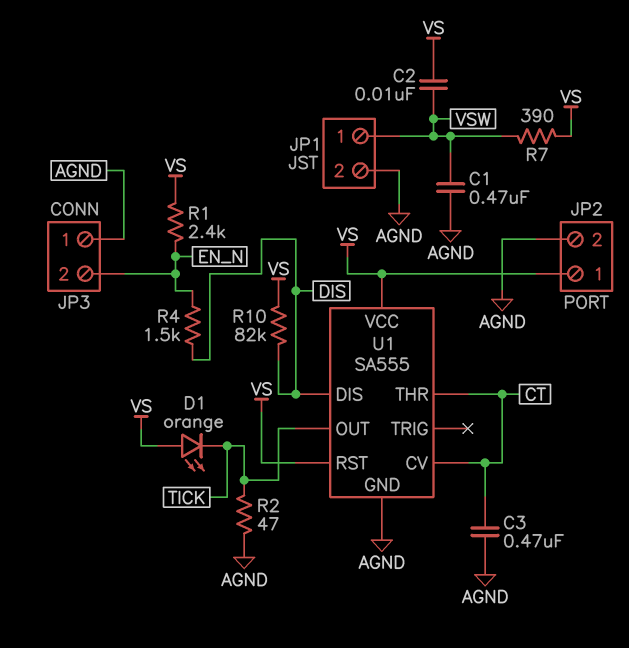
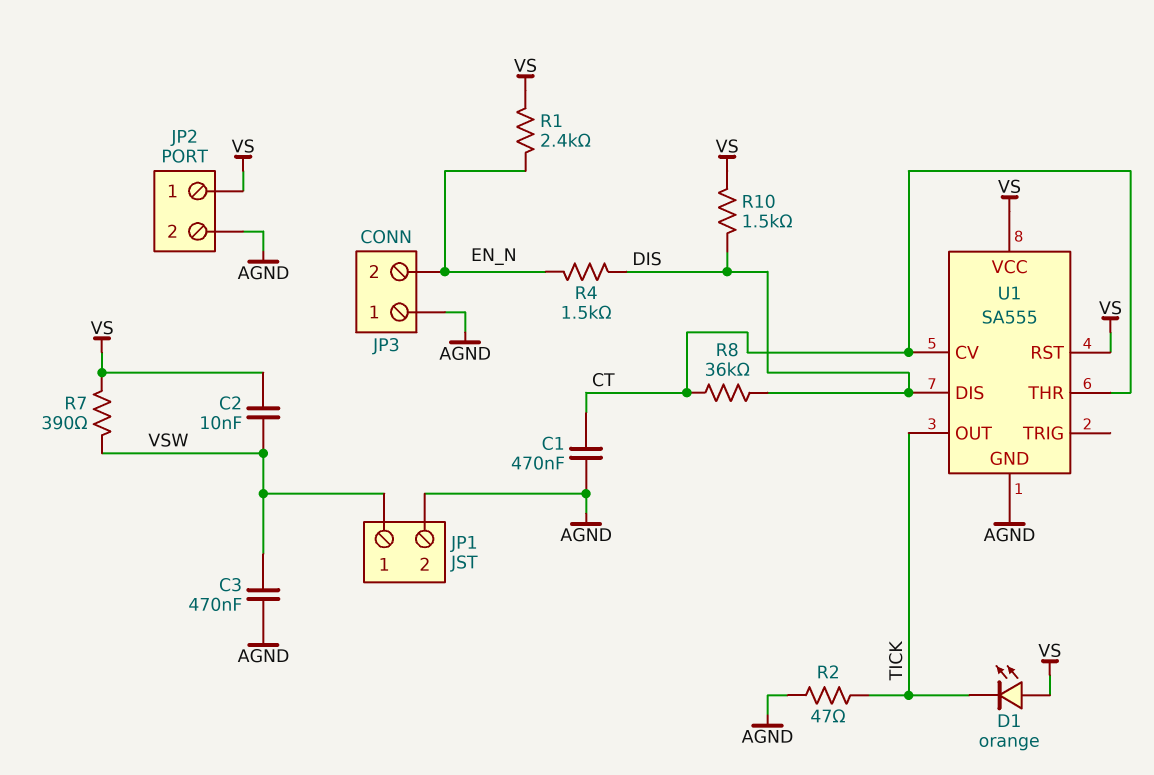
C1: 470nF (AGND, VSW) -> 470nF (AGND, CT)
C3: 470nF (AGND, CT) -> 470nF (AGND, VSW)
R8: none -> 36k (CT, DIS)
R10: 82k (DIS, VS) -> 1.5k (DIS, VS)

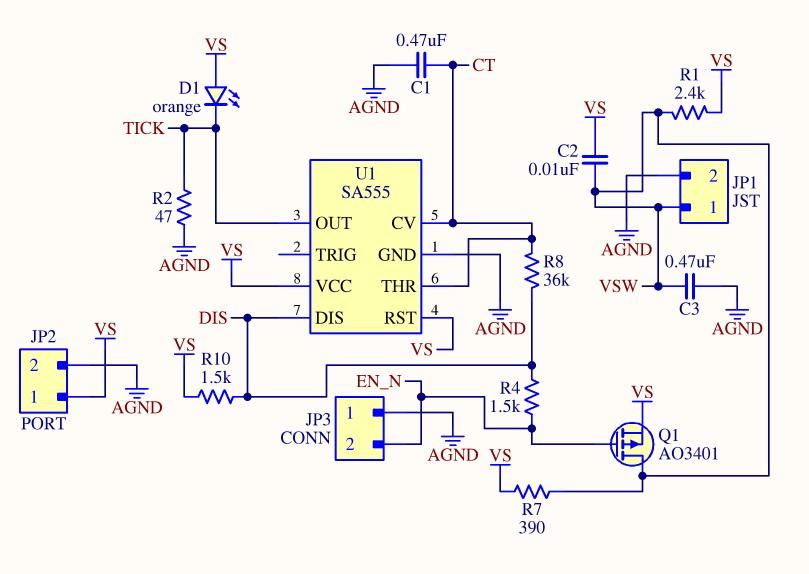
Q1: none -> PMOS AO3401 (G EN_N, D VSW, S VS)
R1: 2.4k (EN_N, VS) -> 2.4k (VS, VSW)

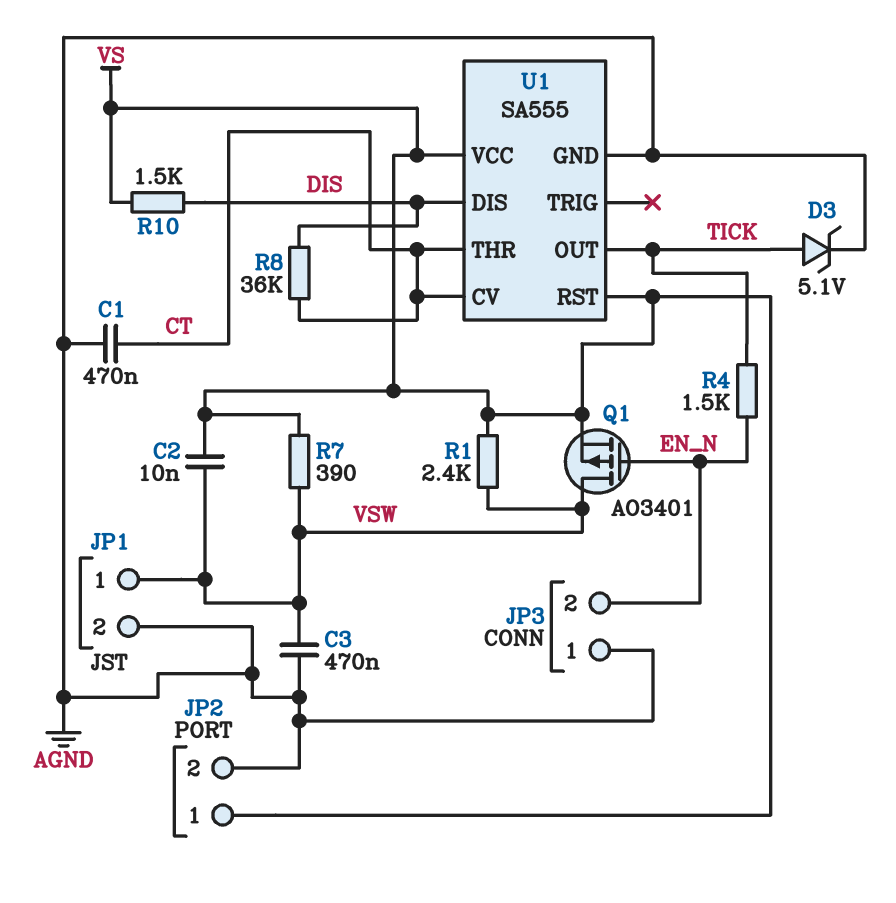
D1: LED orange (A VS, K TICK) -> none
D3: none -> zener 5.1V (A TICK, K AGND)
R2: 47 (AGND, TICK) -> none
R4: 1.5k (DIS, EN_N) -> 1.5k (EN_N, TICK)

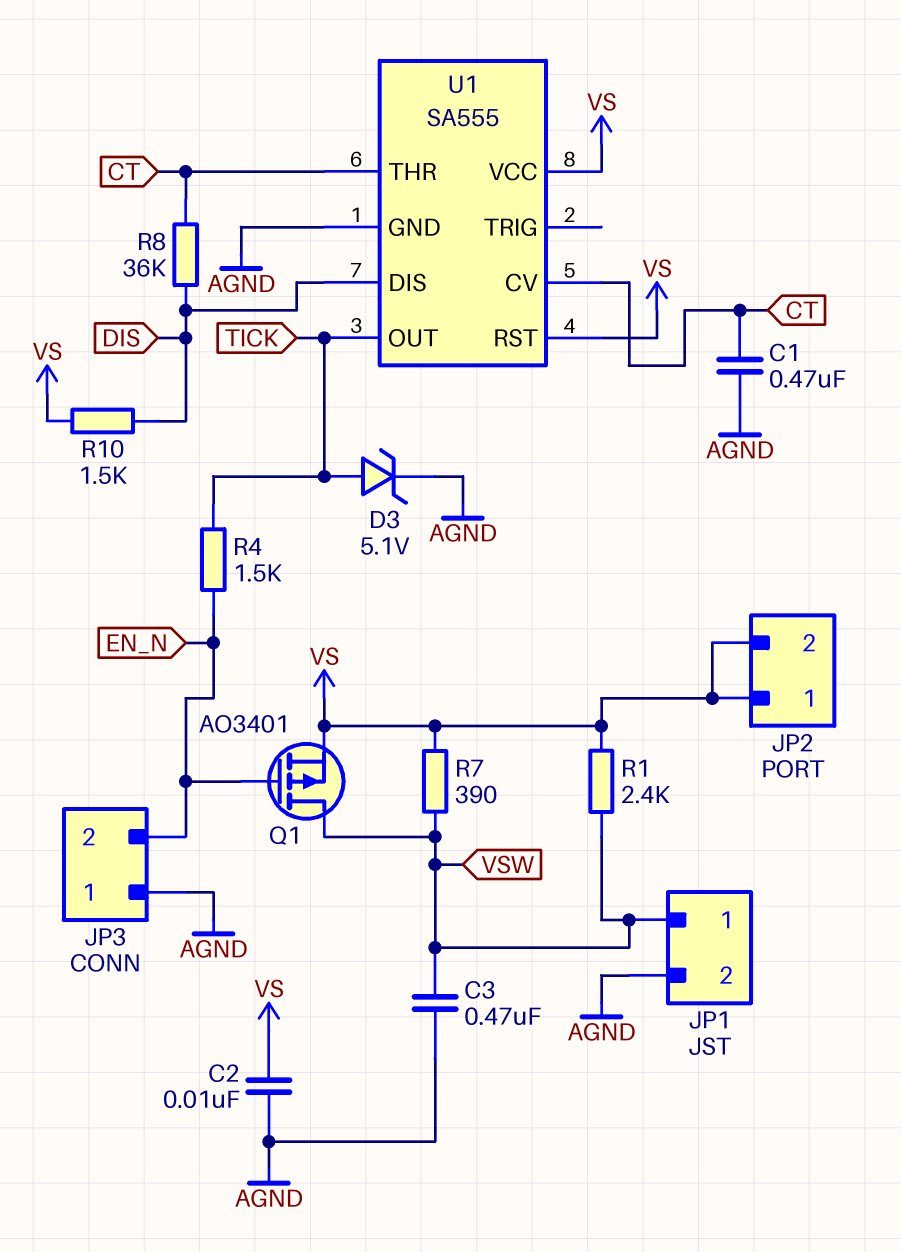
C2: 10nF (VS, VSW) -> 10nF (AGND, VS)
JP2 pin 2: AGND -> VS

